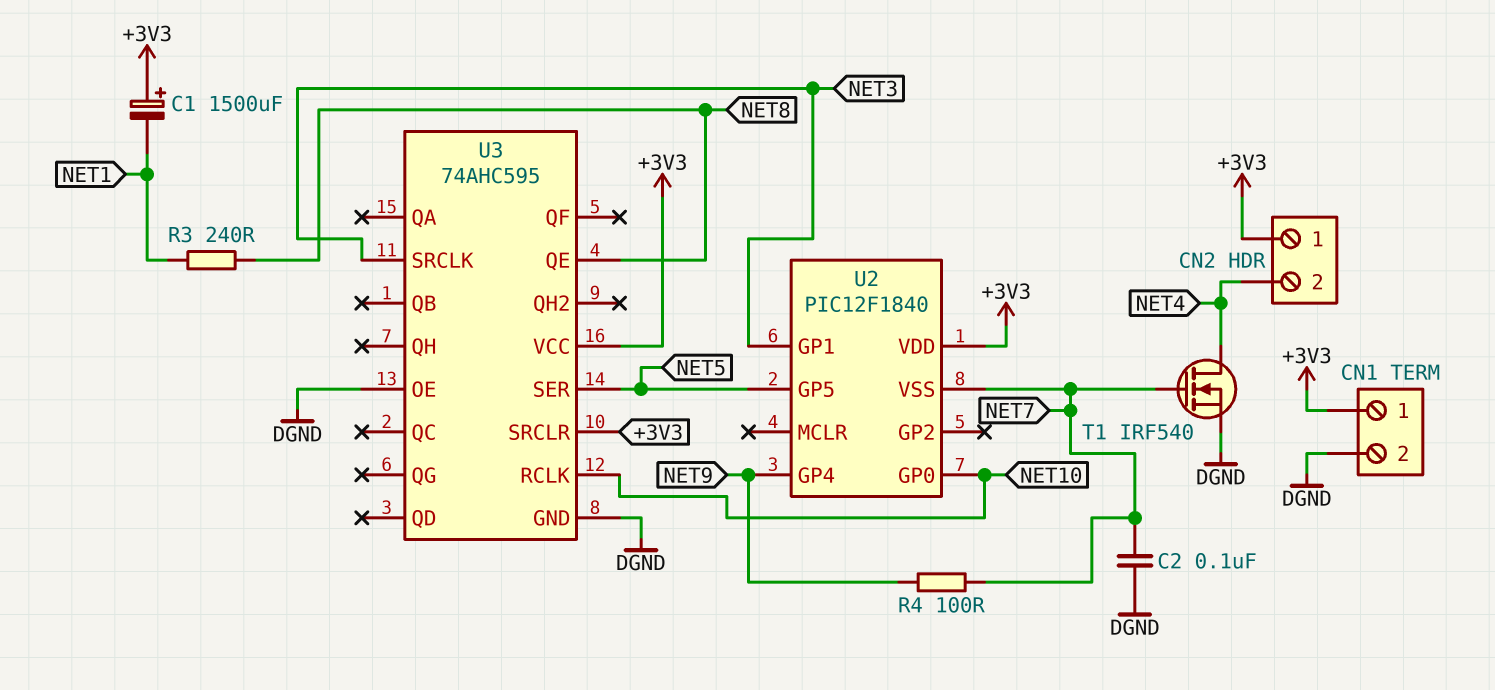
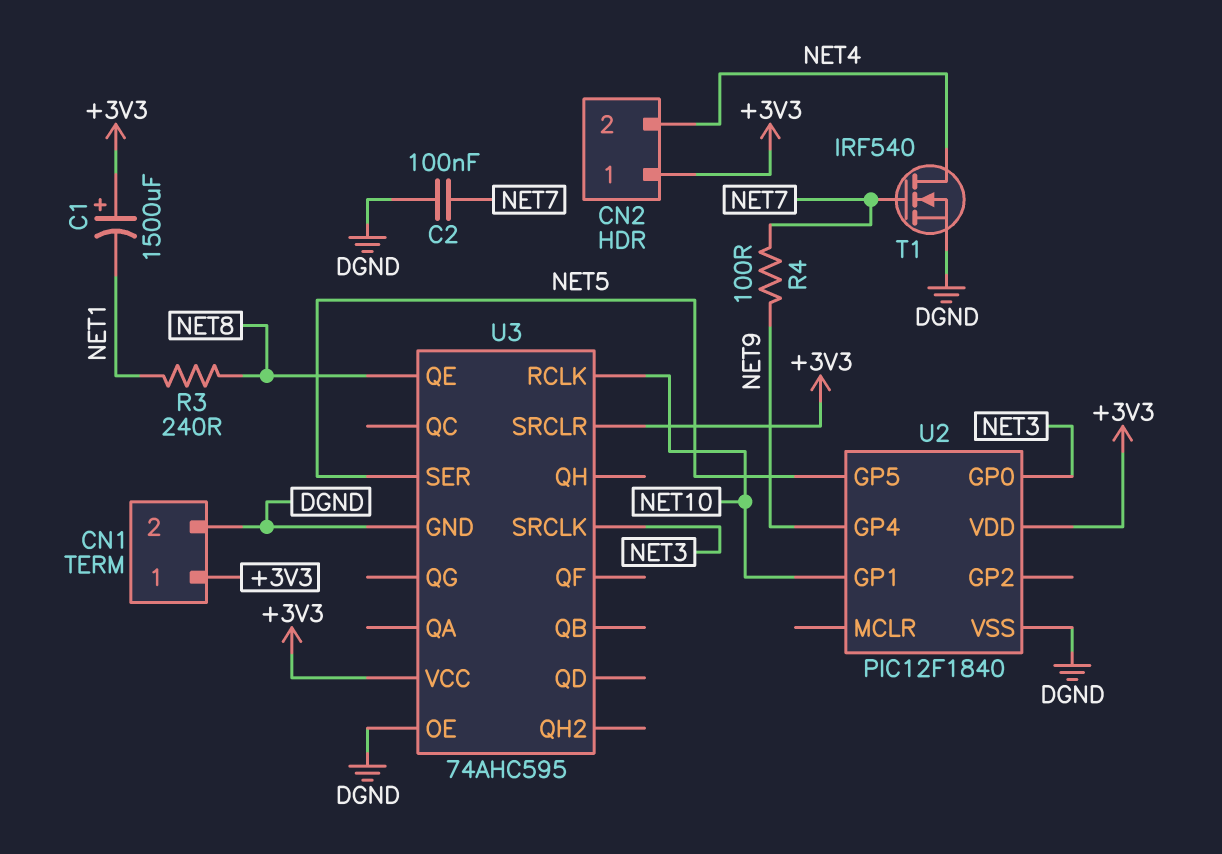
U2 pin GP0: NET10 -> NET3
U2 pin GP1: NET3 -> NET10
U2 pin VSS: NET7 -> DGND

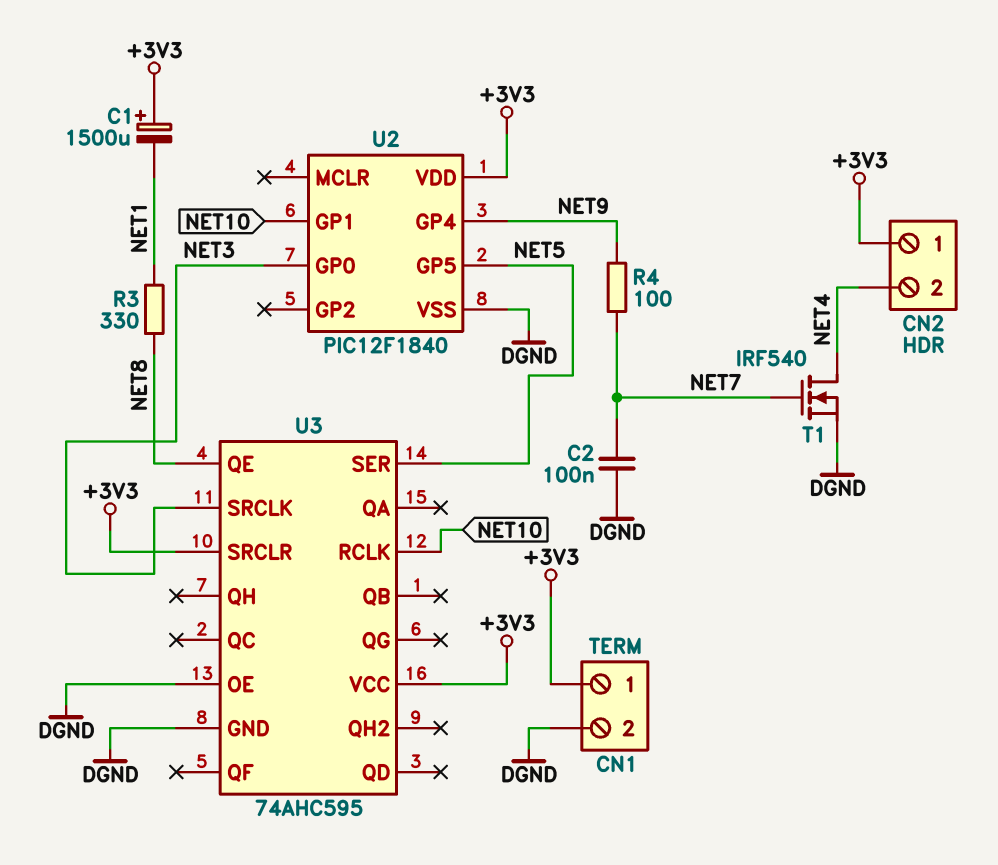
R3: 240 (NET1, NET8) -> 330 (NET1, NET8)

